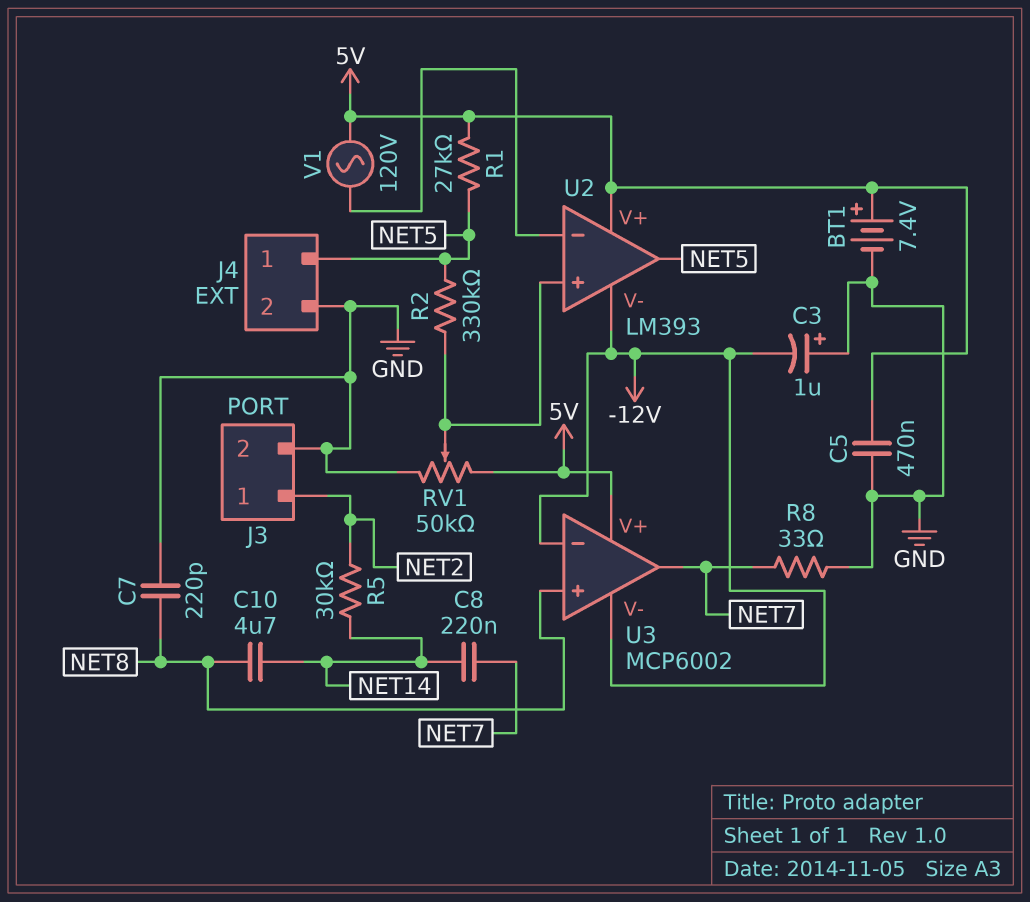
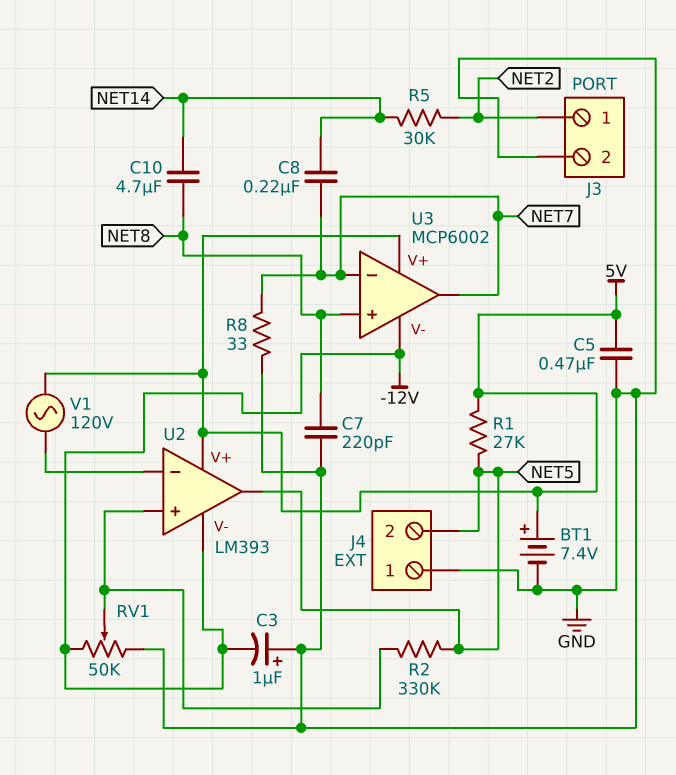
J4 pin 1: NET5 -> GND
J4 pin 2: GND -> NET5
RV1: 50k (5V, GND, wiper U2/in+) -> 50k (-12V, GND, wiper U2/in+)
U3 pin in-: -12V -> NET7

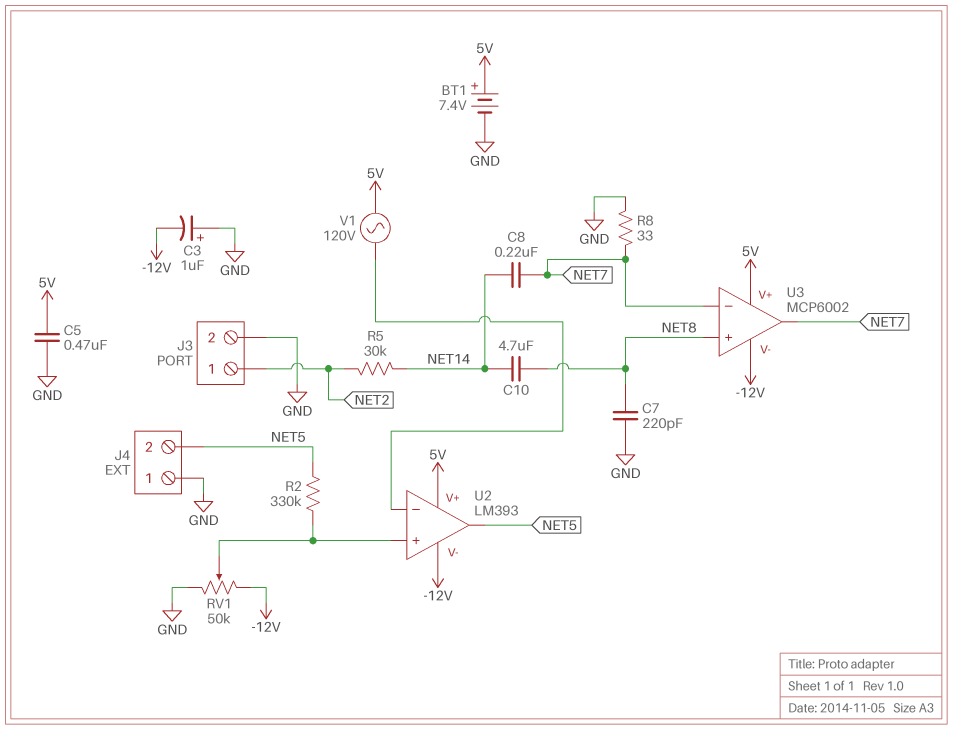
R1: 27k (5V, NET5) -> none

